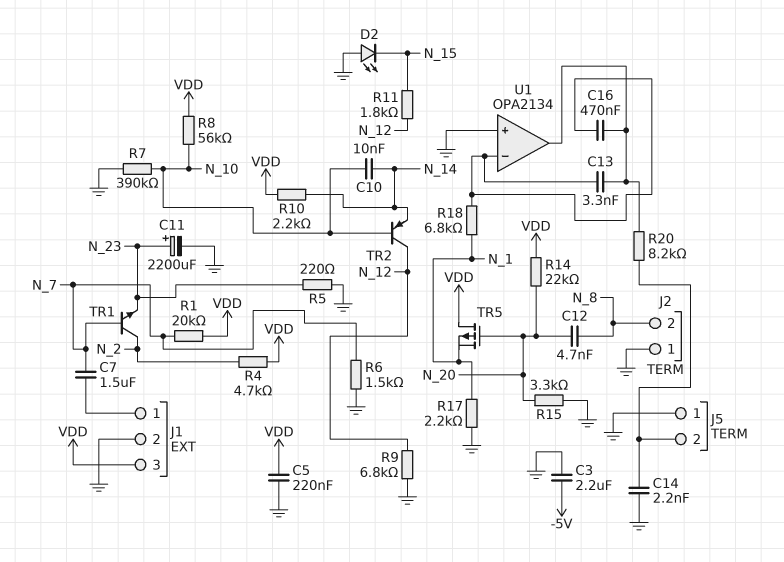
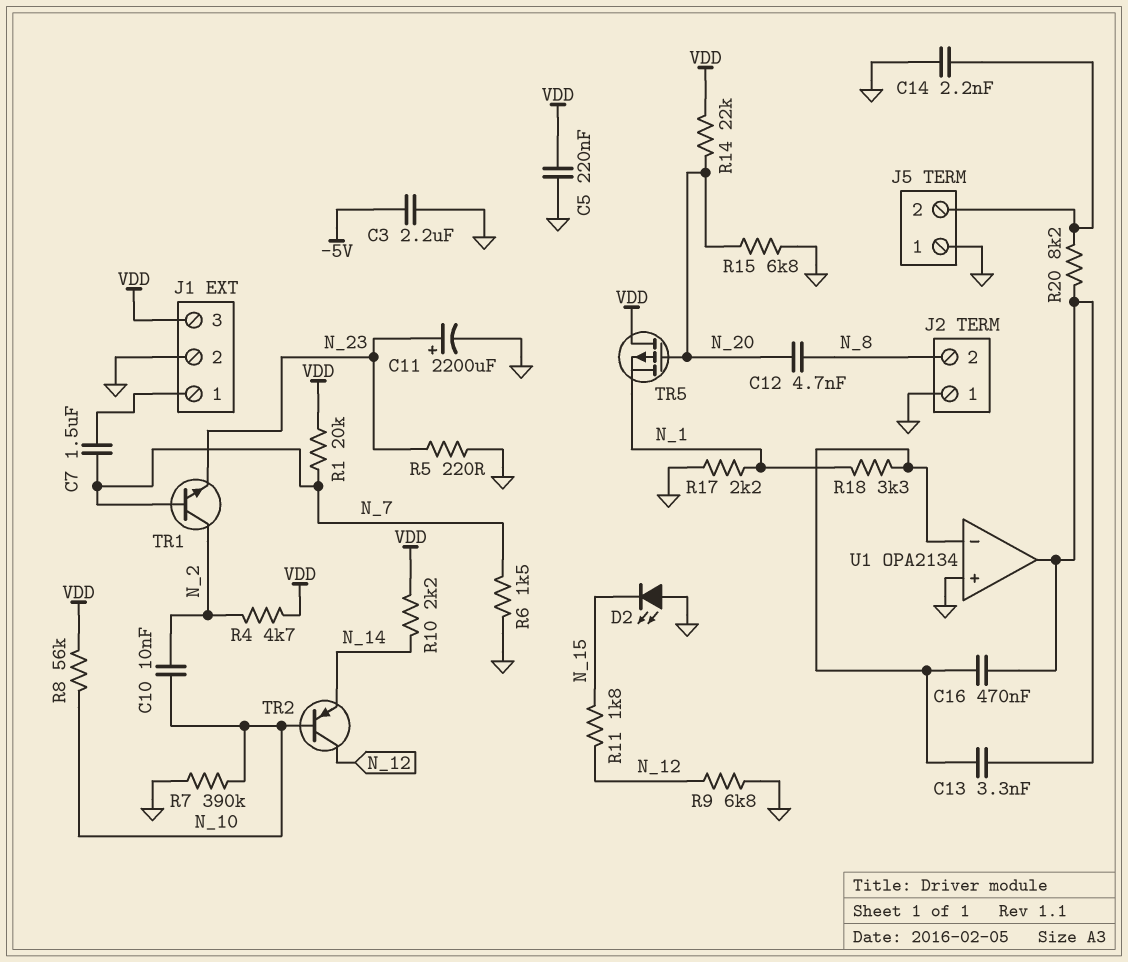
C10: 10nF (N_10, N_14) -> 10nF (N_2, N_10)
R15: 3.3k (GND, N_20) -> 6.8k (GND, N_20)
R18: 6.8k (N_1, U1/in-) -> 3.3k (N_1, U1/in-)

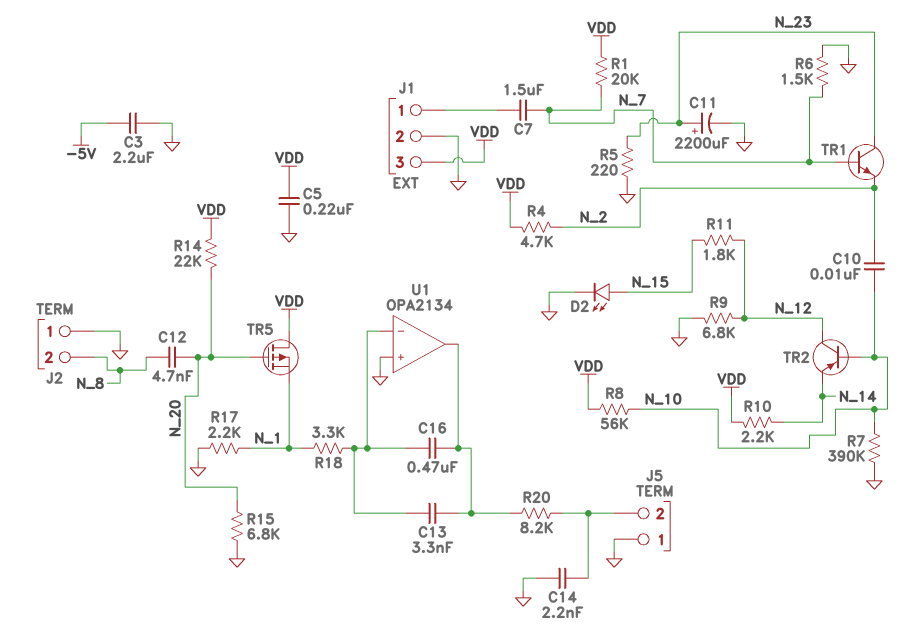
D2: LED (A GND, K N_15) -> LED (A N_15, K GND)
TR1: NPN (B N_7, C N_2, E N_23) -> NPN (B N_7, C N_23, E N_2)

